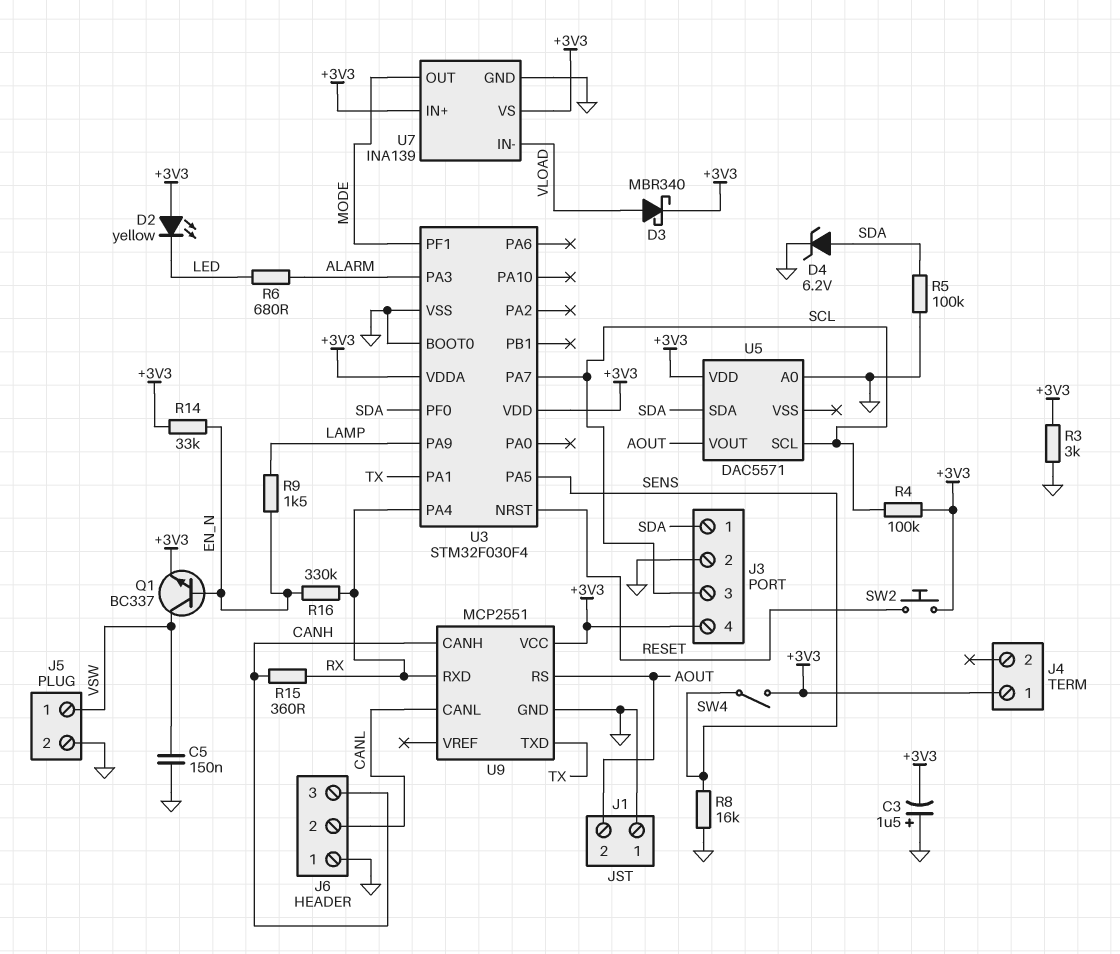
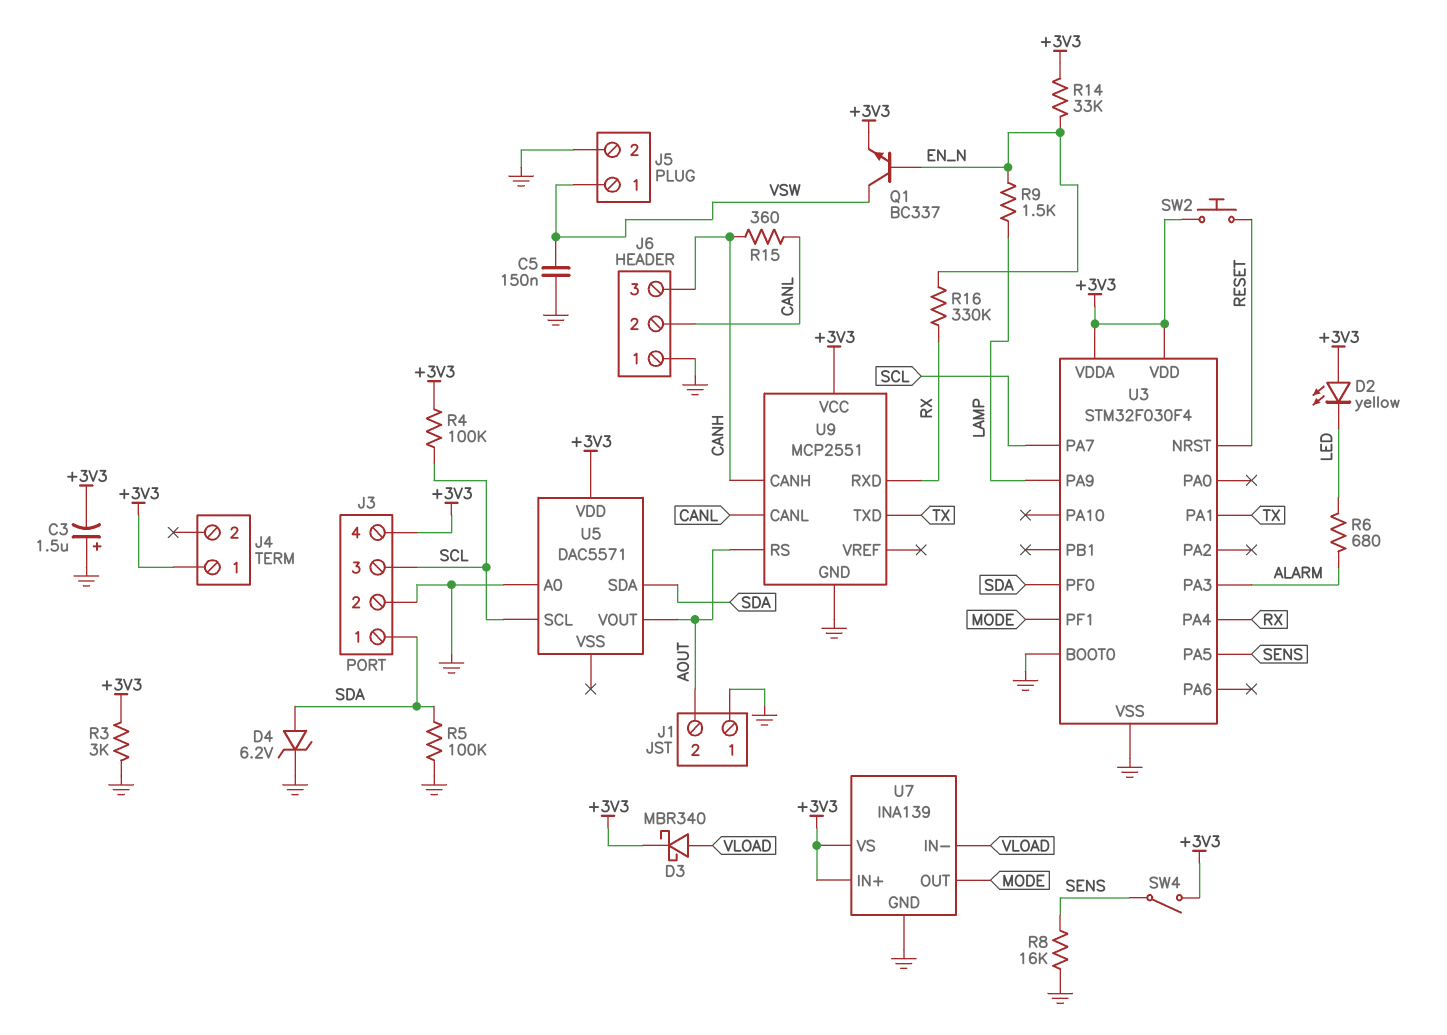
R15: 360 (CANH, RX) -> 360 (CANH, CANL)

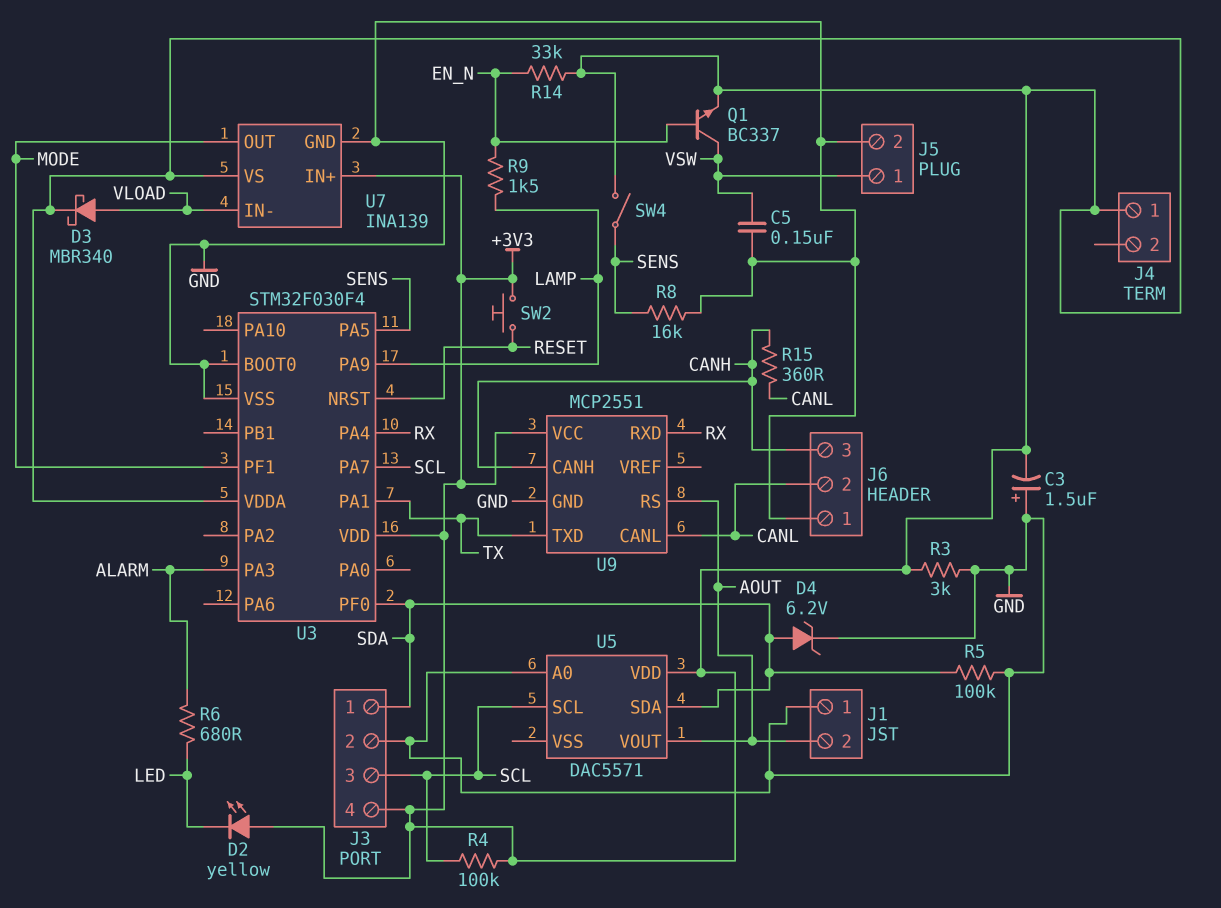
R16: 330k (EN_N, RX) -> none

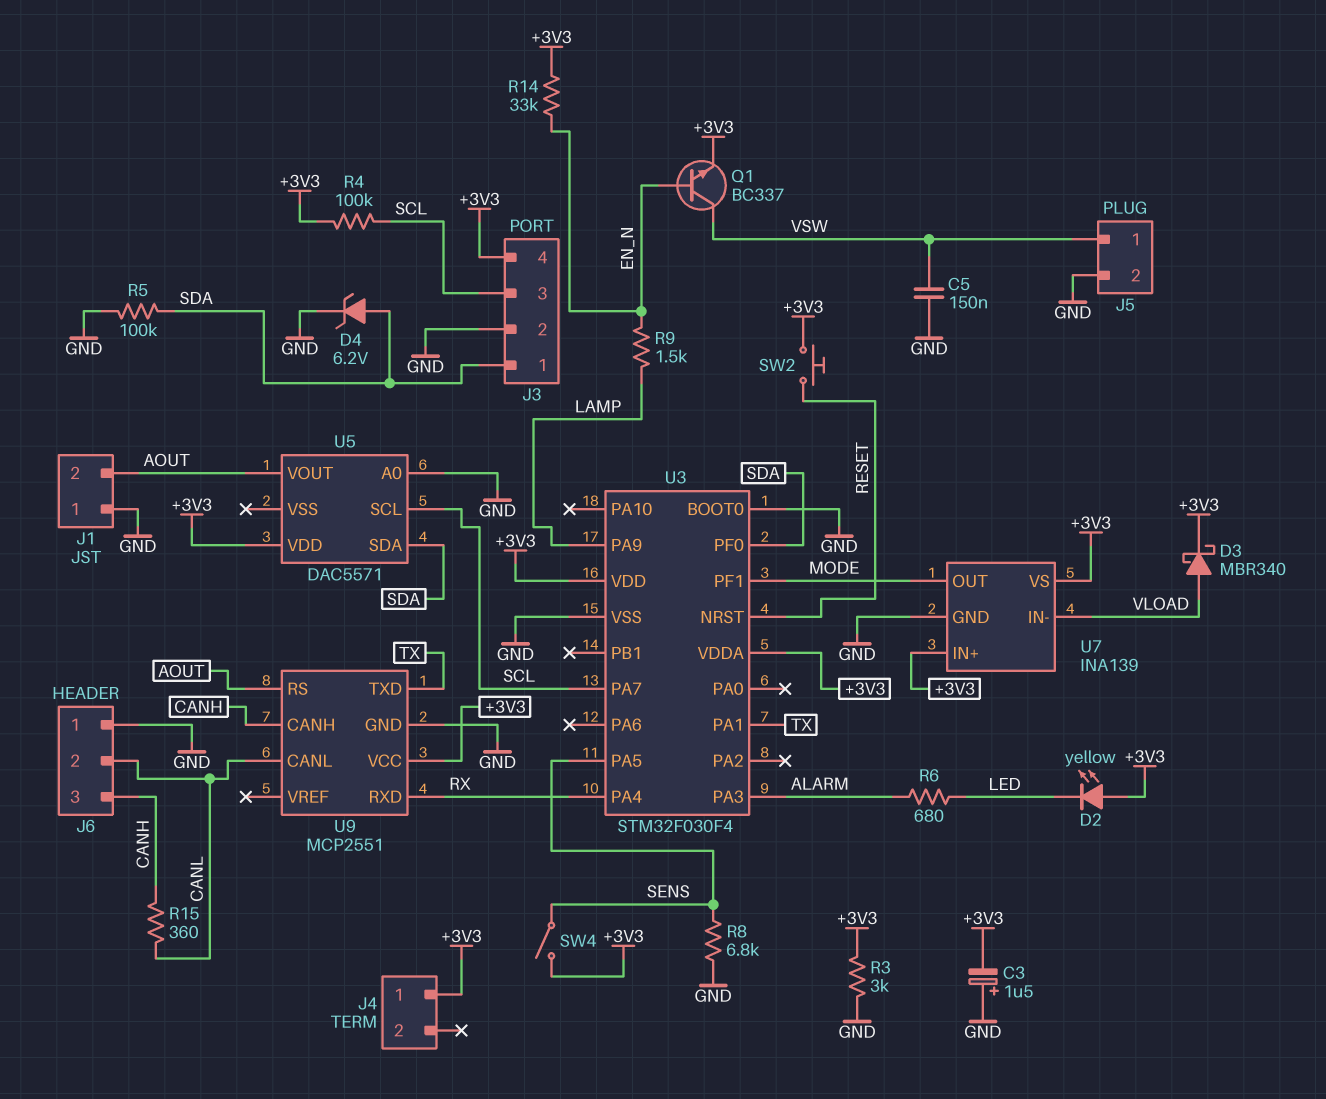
R8: 16k (GND, SENS) -> 6.8k (GND, SENS)

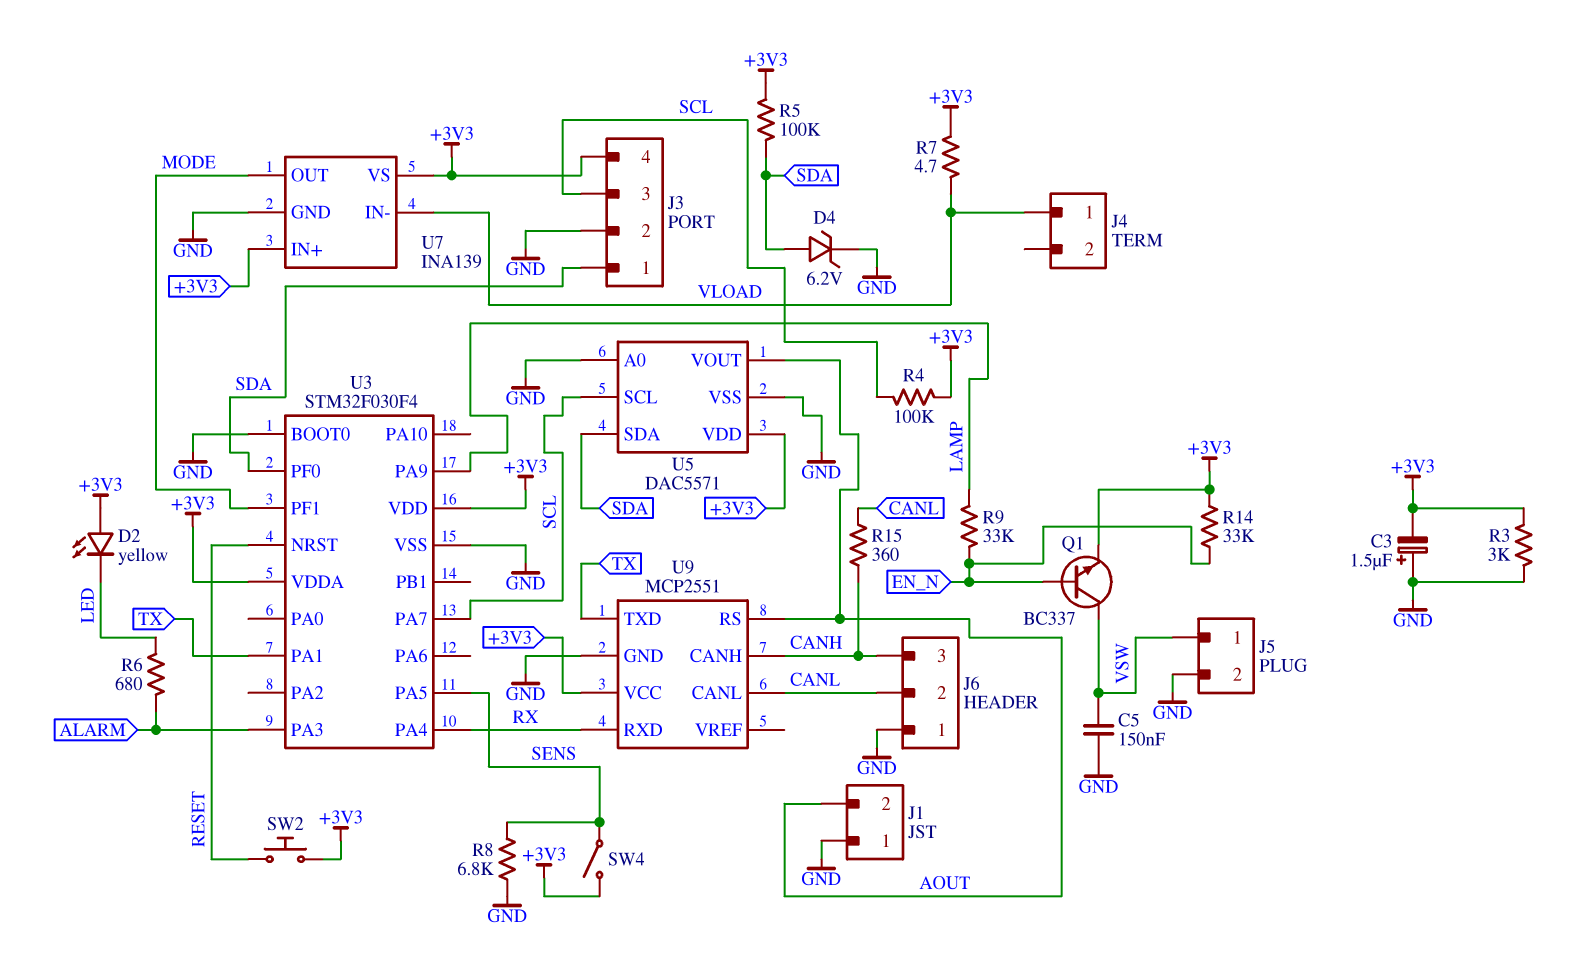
D3: schottky MBR340 (A VLOAD, K +3V3) -> none
J4 pin 1: +3V3 -> VLOAD
R5: 100k (GND, SDA) -> 100k (+3V3, SDA)
R7: none -> 4.7 (+3V3, VLOAD)
R9: 1.5k (EN_N, LAMP) -> 33k (EN_N, LAMP)
U5 pin VSS: none -> GND

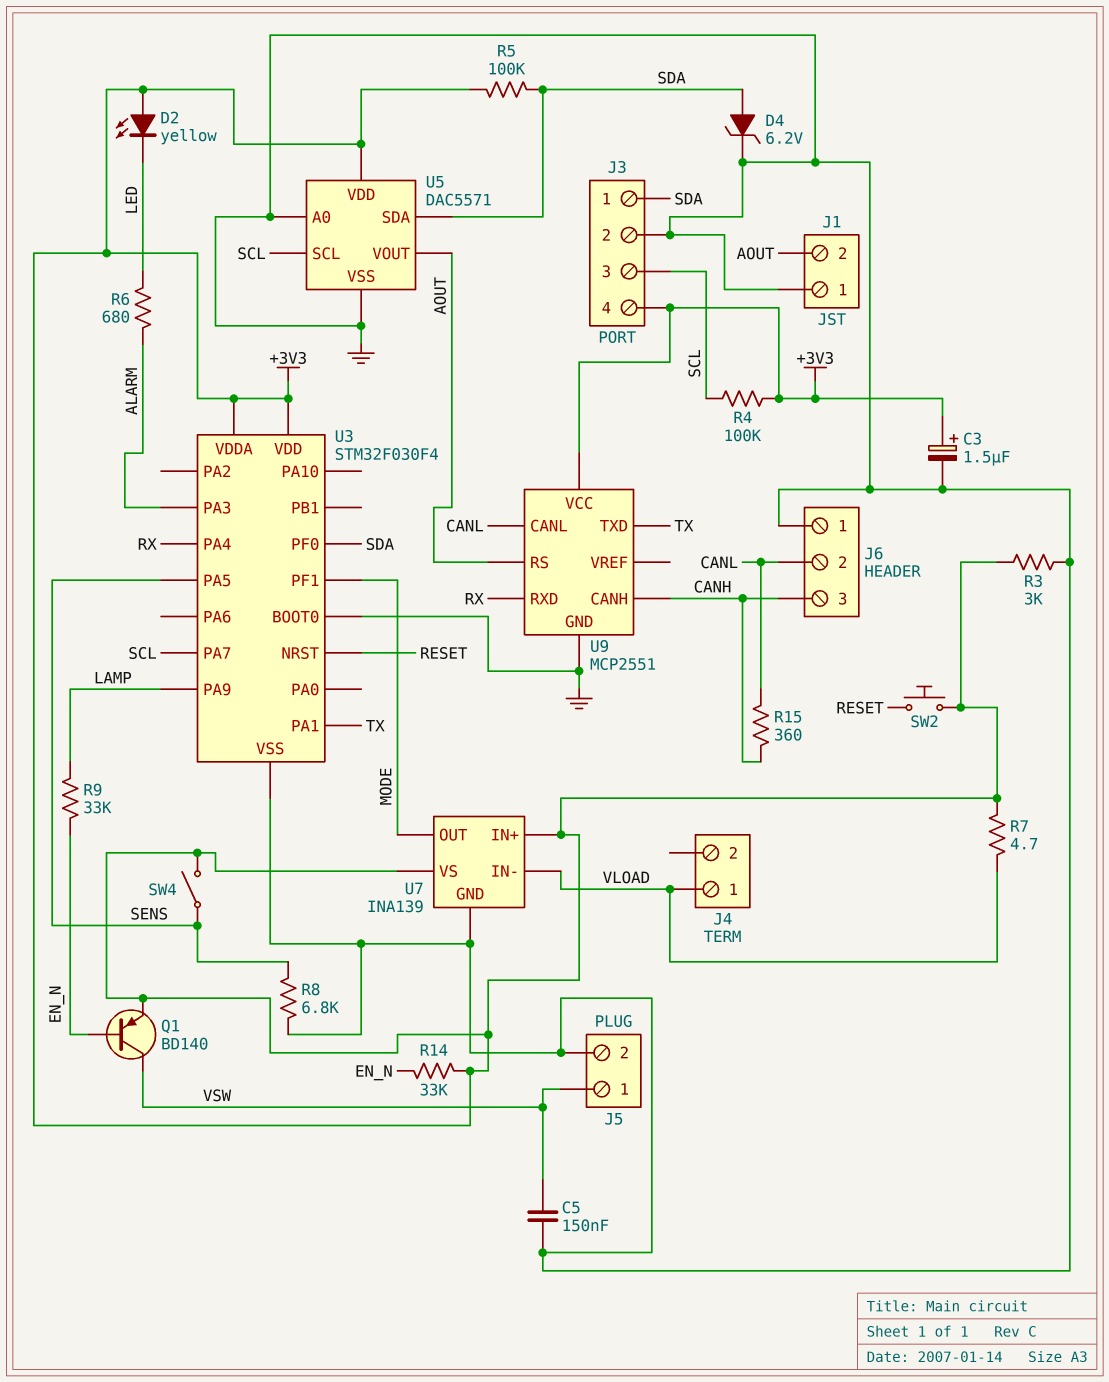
C3: 1.5uF (plus GND, minus +3V3) -> 1.5uF (plus +3V3, minus GND)
Q1: NPN BC337 (B EN_N, C VSW, E +3V3) -> PNP BD140 (B EN_N, C VSW, E +3V3)

